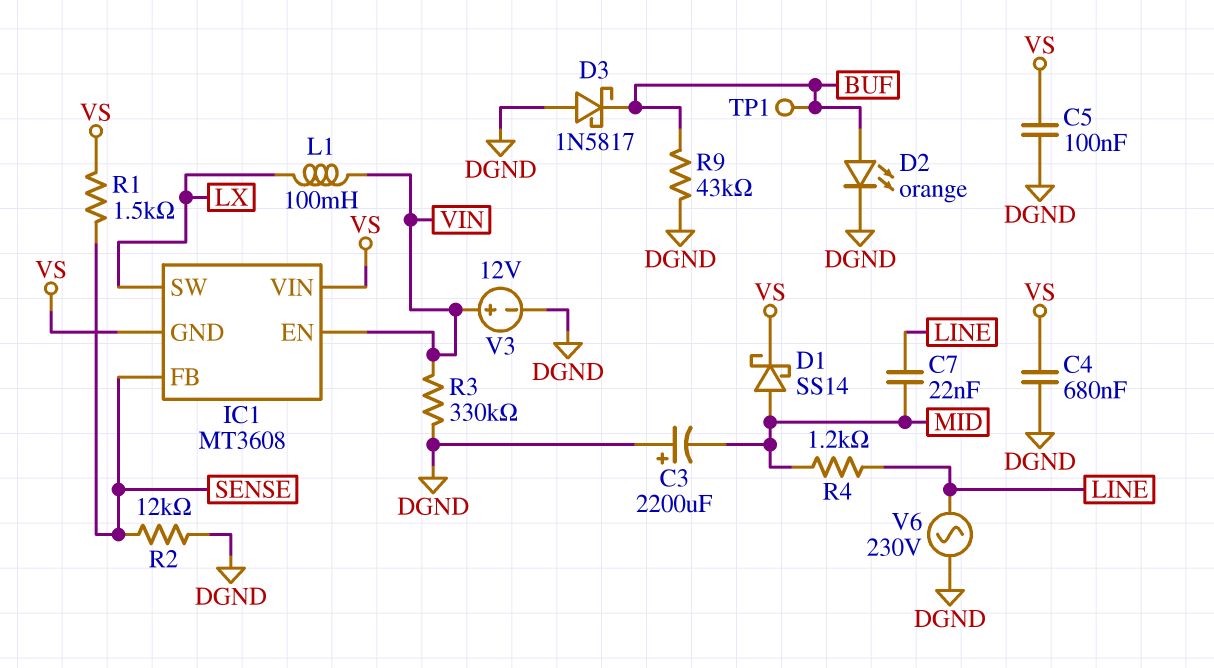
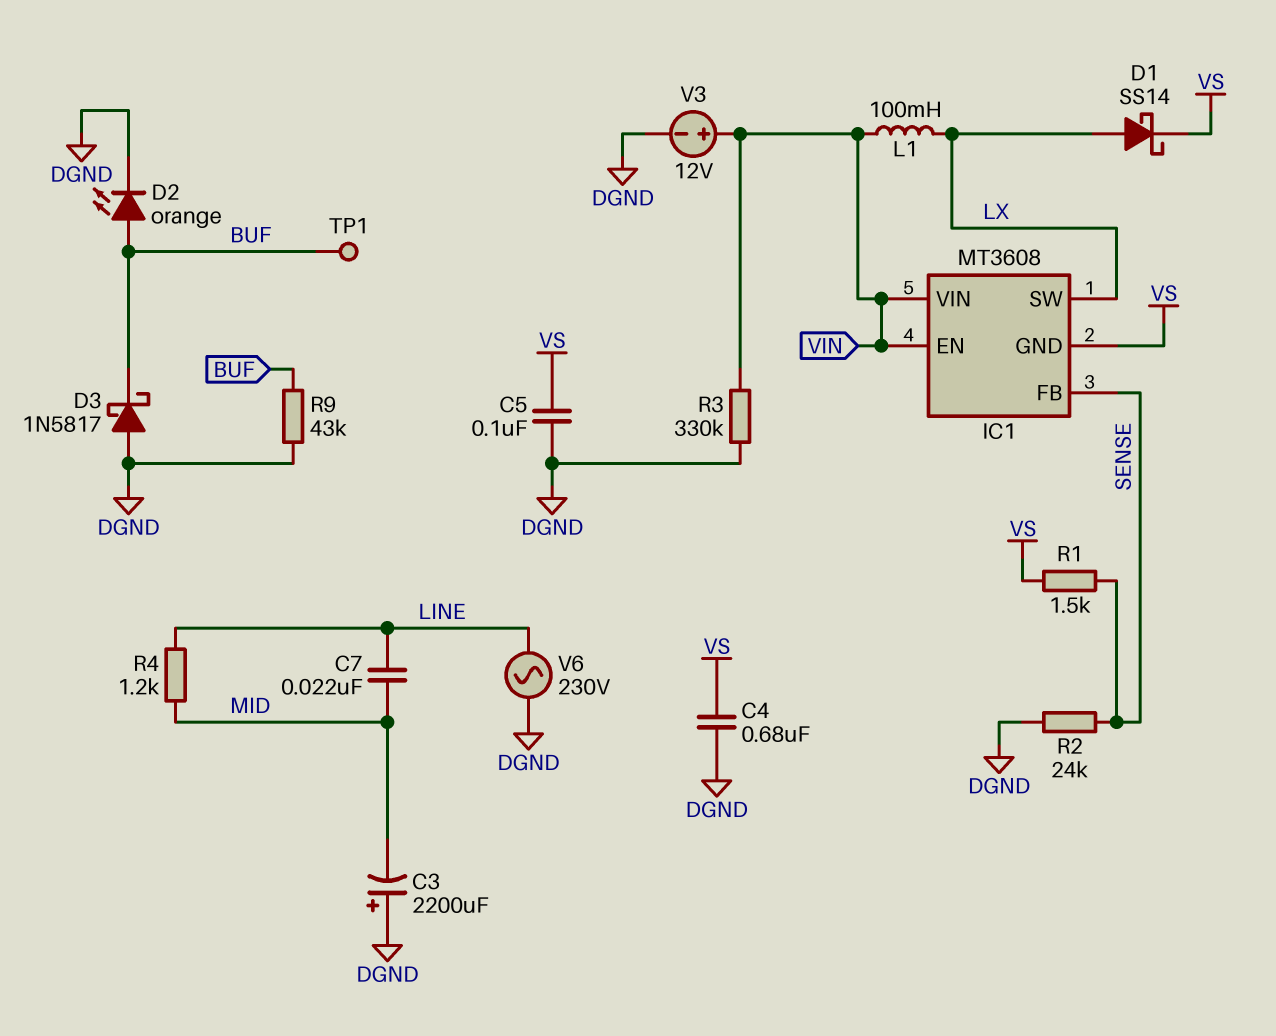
D1: schottky SS14 (A MID, K VS) -> schottky SS14 (A LX, K VS)
IC1 pin VIN: VS -> VIN
R2: 12k (DGND, SENSE) -> 24k (DGND, SENSE)

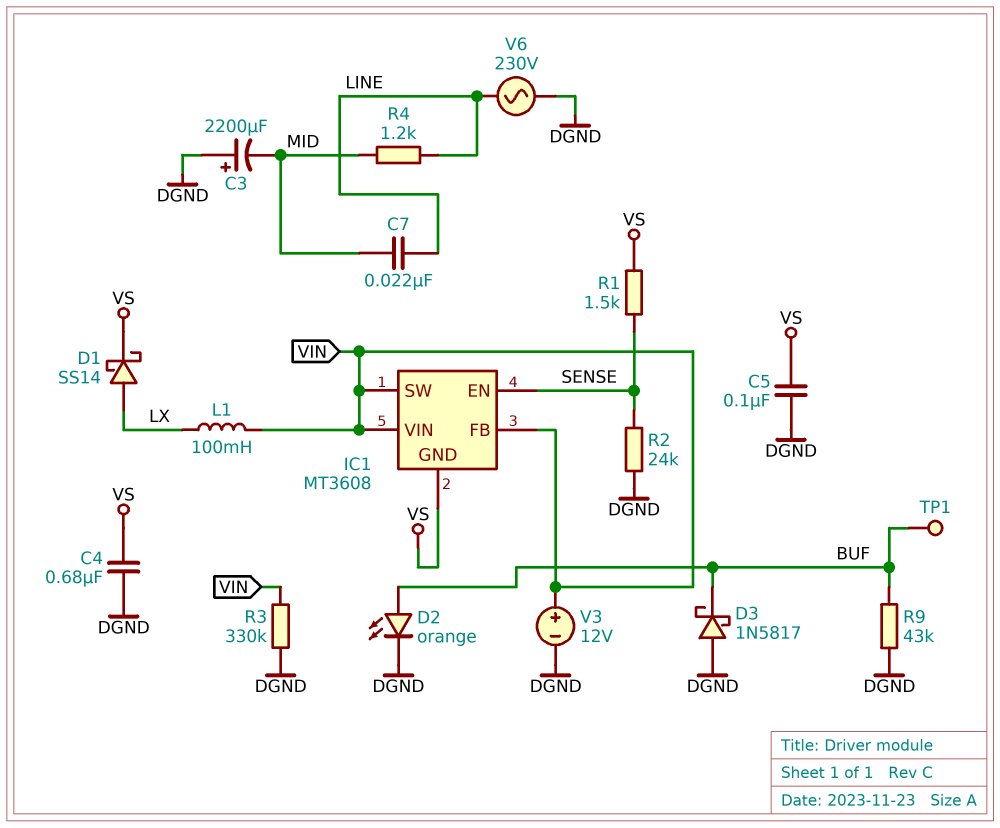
IC1 pin EN: VIN -> SENSE
IC1 pin FB: SENSE -> VIN
IC1 pin SW: LX -> VIN

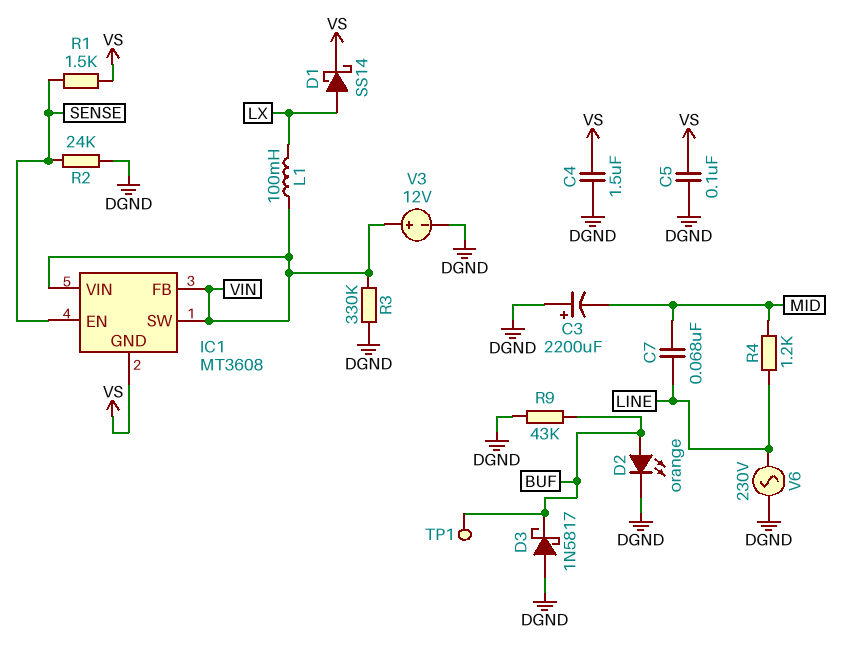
C4: 680nF (DGND, VS) -> 1.5uF (DGND, VS)
C7: 22nF (LINE, MID) -> 68nF (LINE, MID)

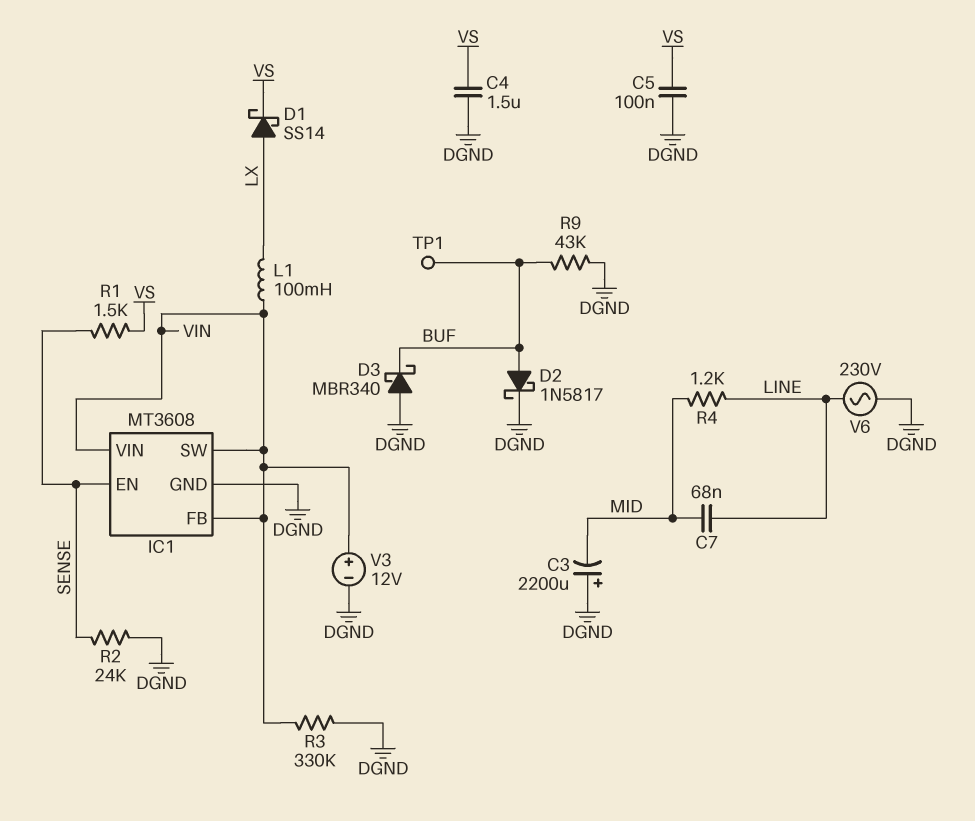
D2: LED orange (A BUF, K DGND) -> schottky 1N5817 (A BUF, K DGND)
D3: schottky 1N5817 (A DGND, K BUF) -> schottky MBR340 (A DGND, K BUF)
IC1 pin GND: VS -> DGND

